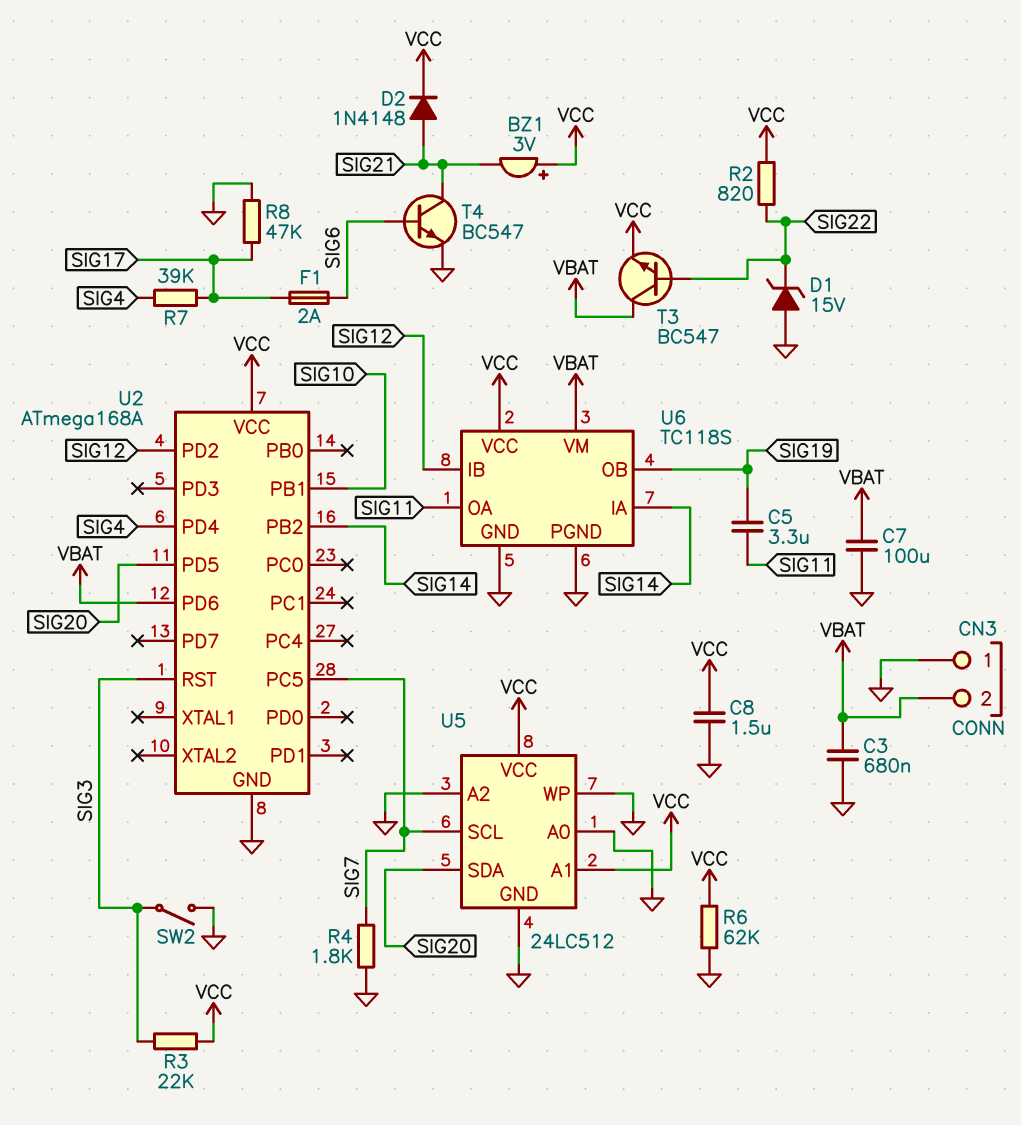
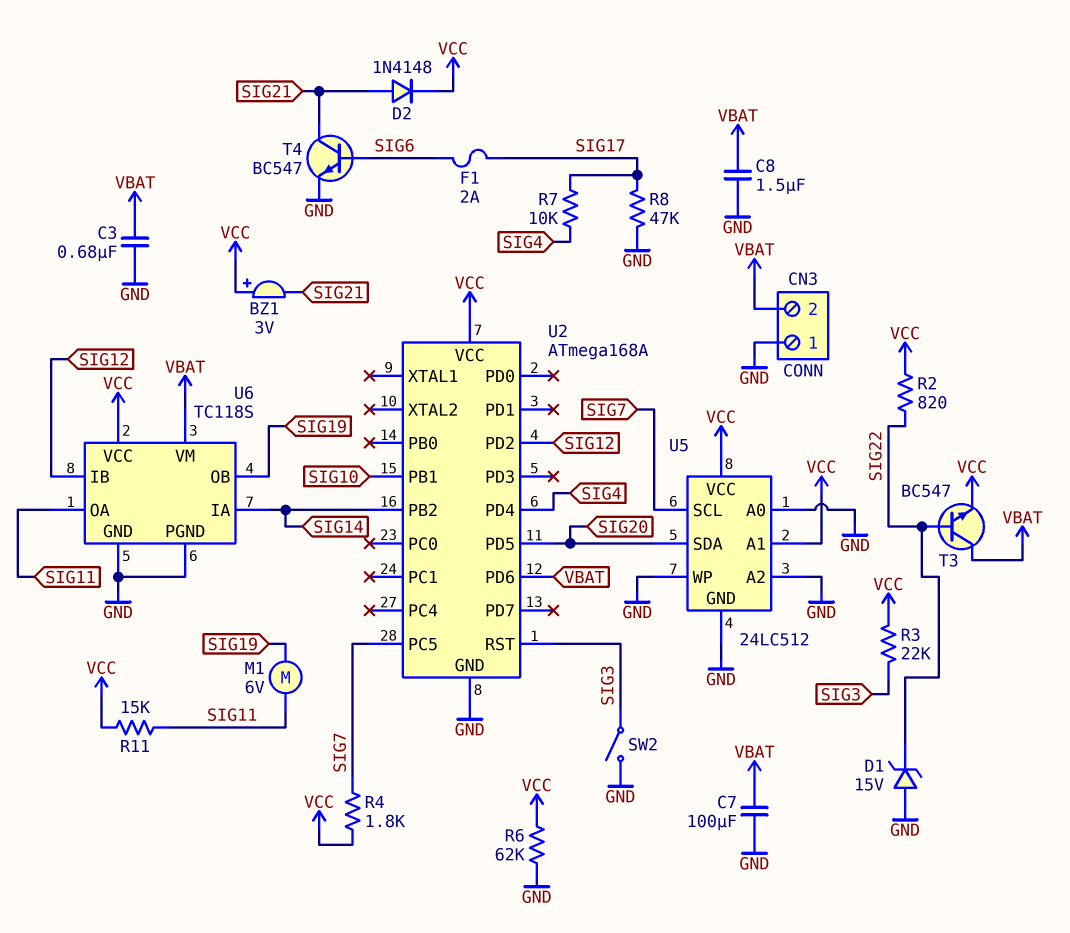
C5: 3.3uF (SIG11, SIG19) -> none
C8: 1.5uF (GND, VCC) -> 1.5uF (GND, VBAT)
M1: none -> motor 6V (SIG11, SIG19)
R4: 1.8k (GND, SIG7) -> 1.8k (SIG7, VCC)
R7: 39k (SIG4, SIG17) -> 10k (SIG4, SIG17)
R11: none -> 15k (SIG11, VCC)

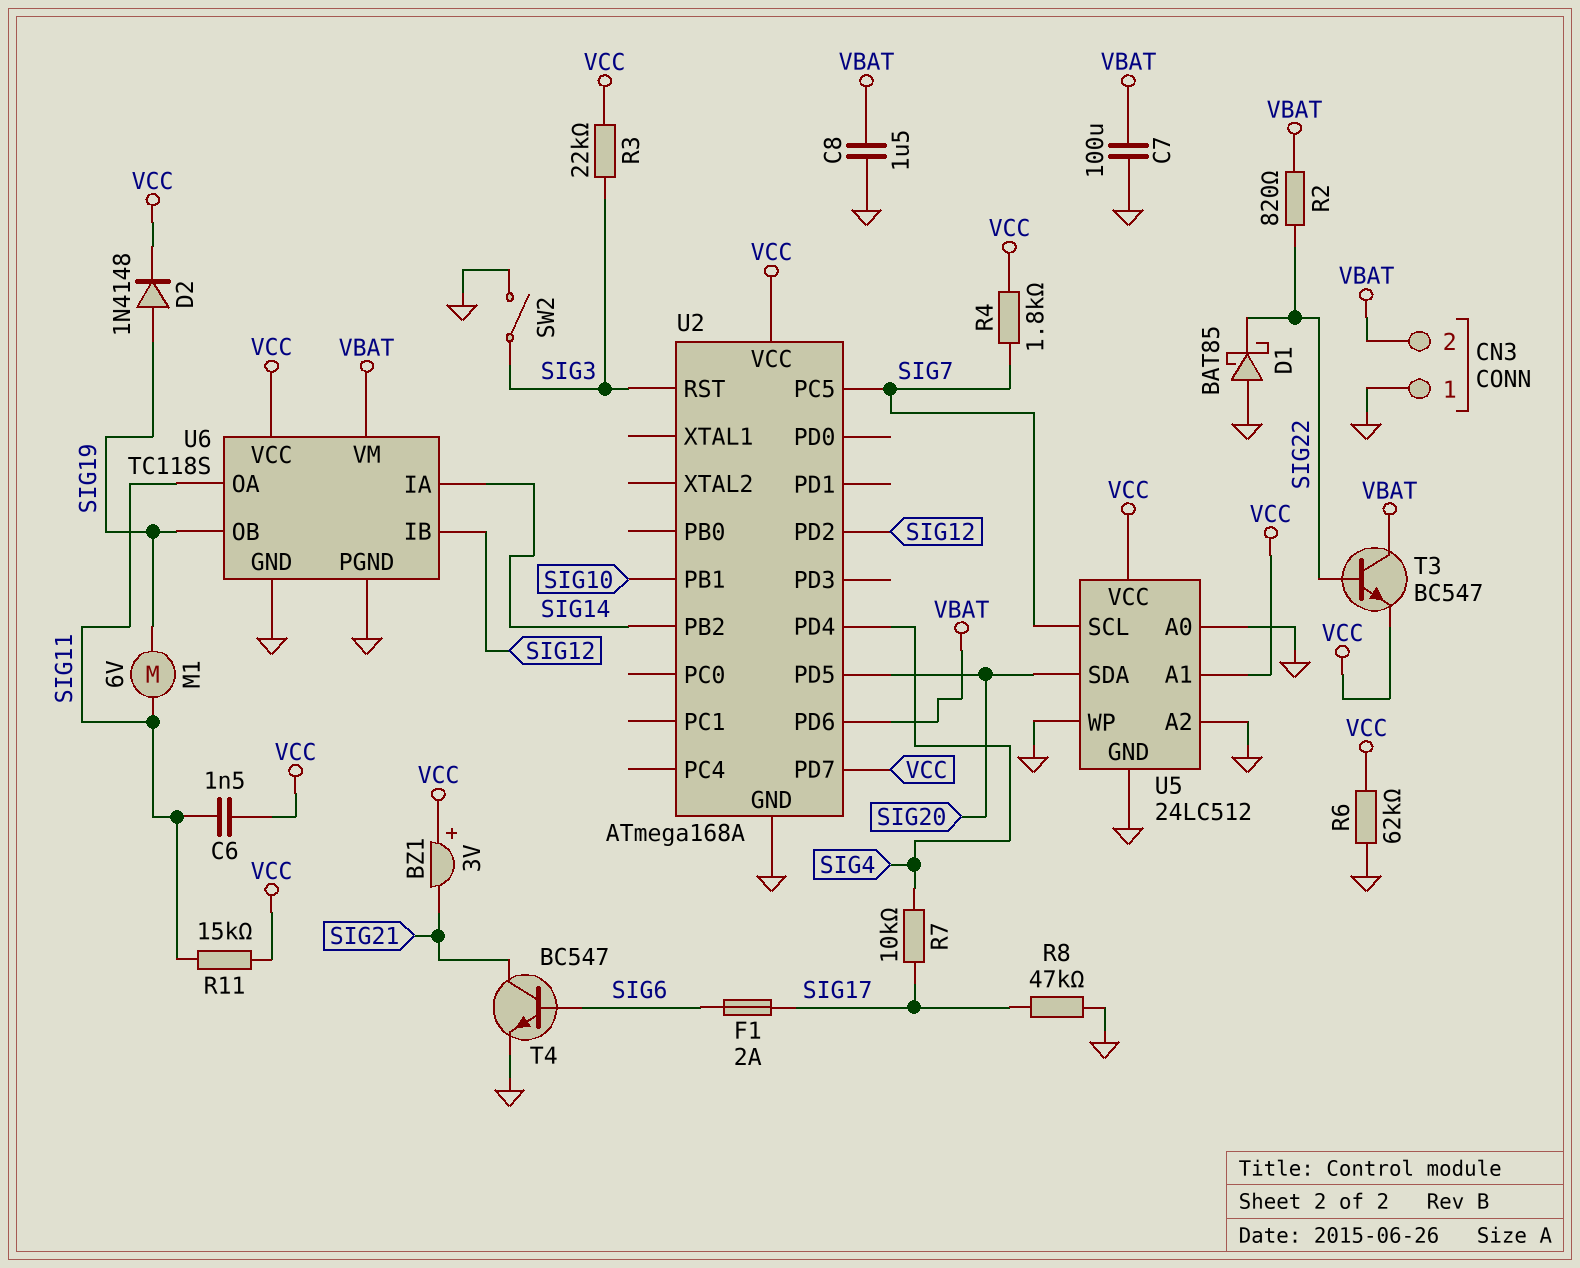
C3: 680nF (GND, VBAT) -> none
C6: none -> 1.5nF (SIG11, VCC)
D1: zener 15V (A GND, K SIG22) -> schottky BAT85 (A GND, K SIG22)
D2: diode 1N4148 (A SIG21, K VCC) -> diode 1N4148 (A SIG19, K VCC)
R2: 820 (SIG22, VCC) -> 820 (SIG22, VBAT)
U2 pin PD7: none -> VCC

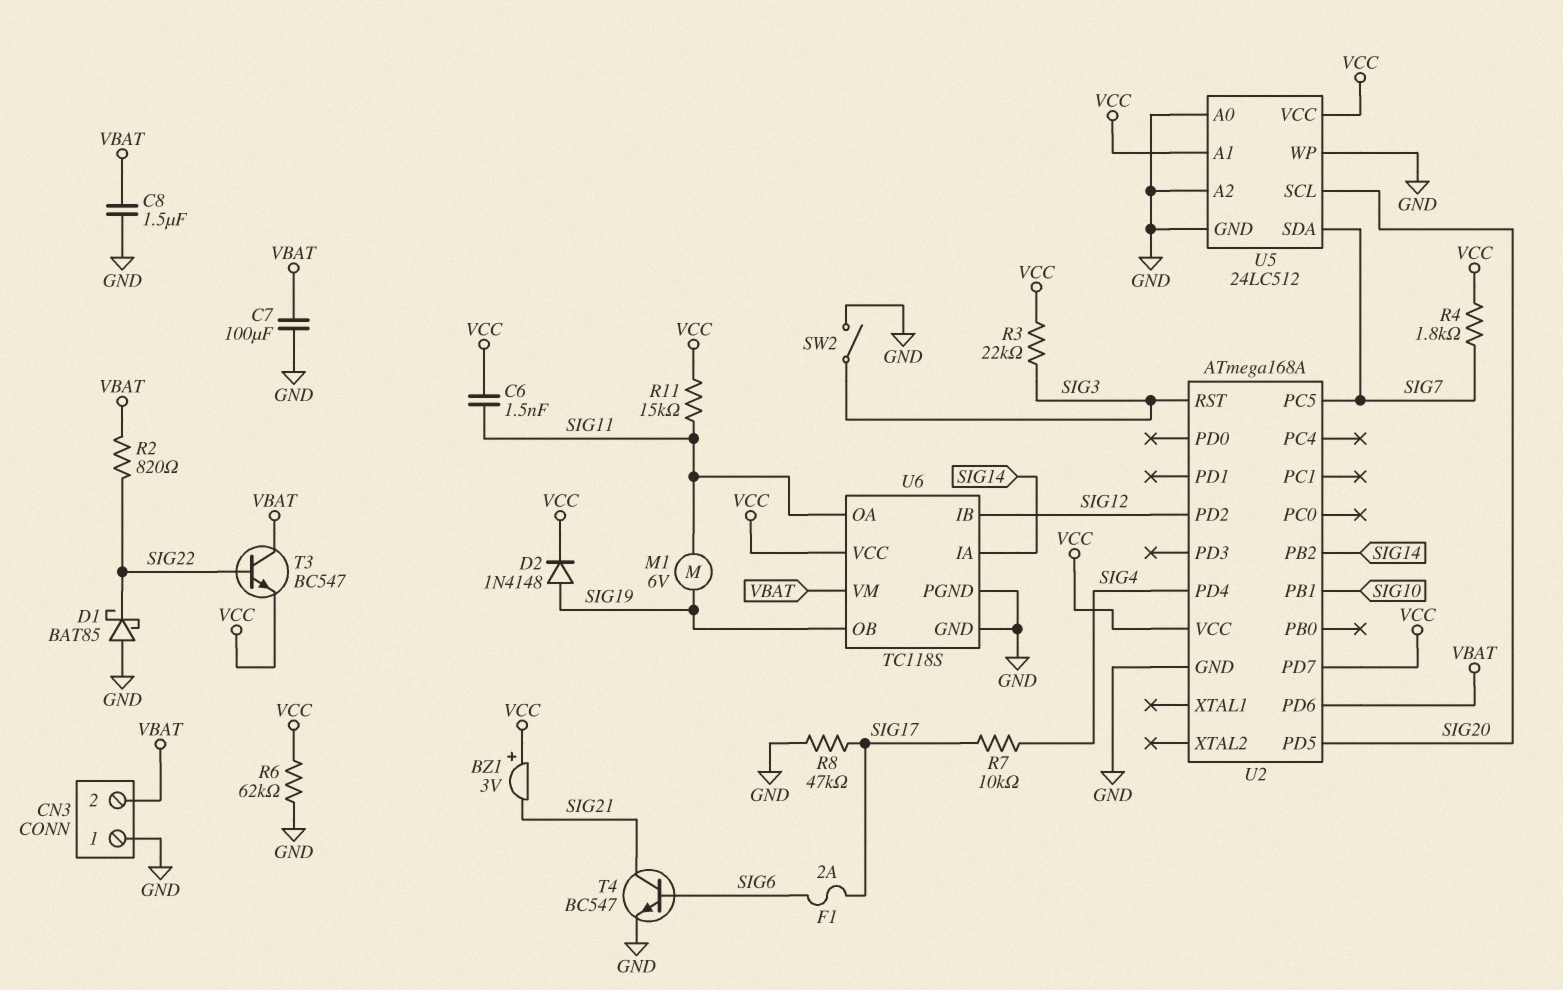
U5 pin SCL: SIG7 -> SIG20
U5 pin SDA: SIG20 -> SIG7

